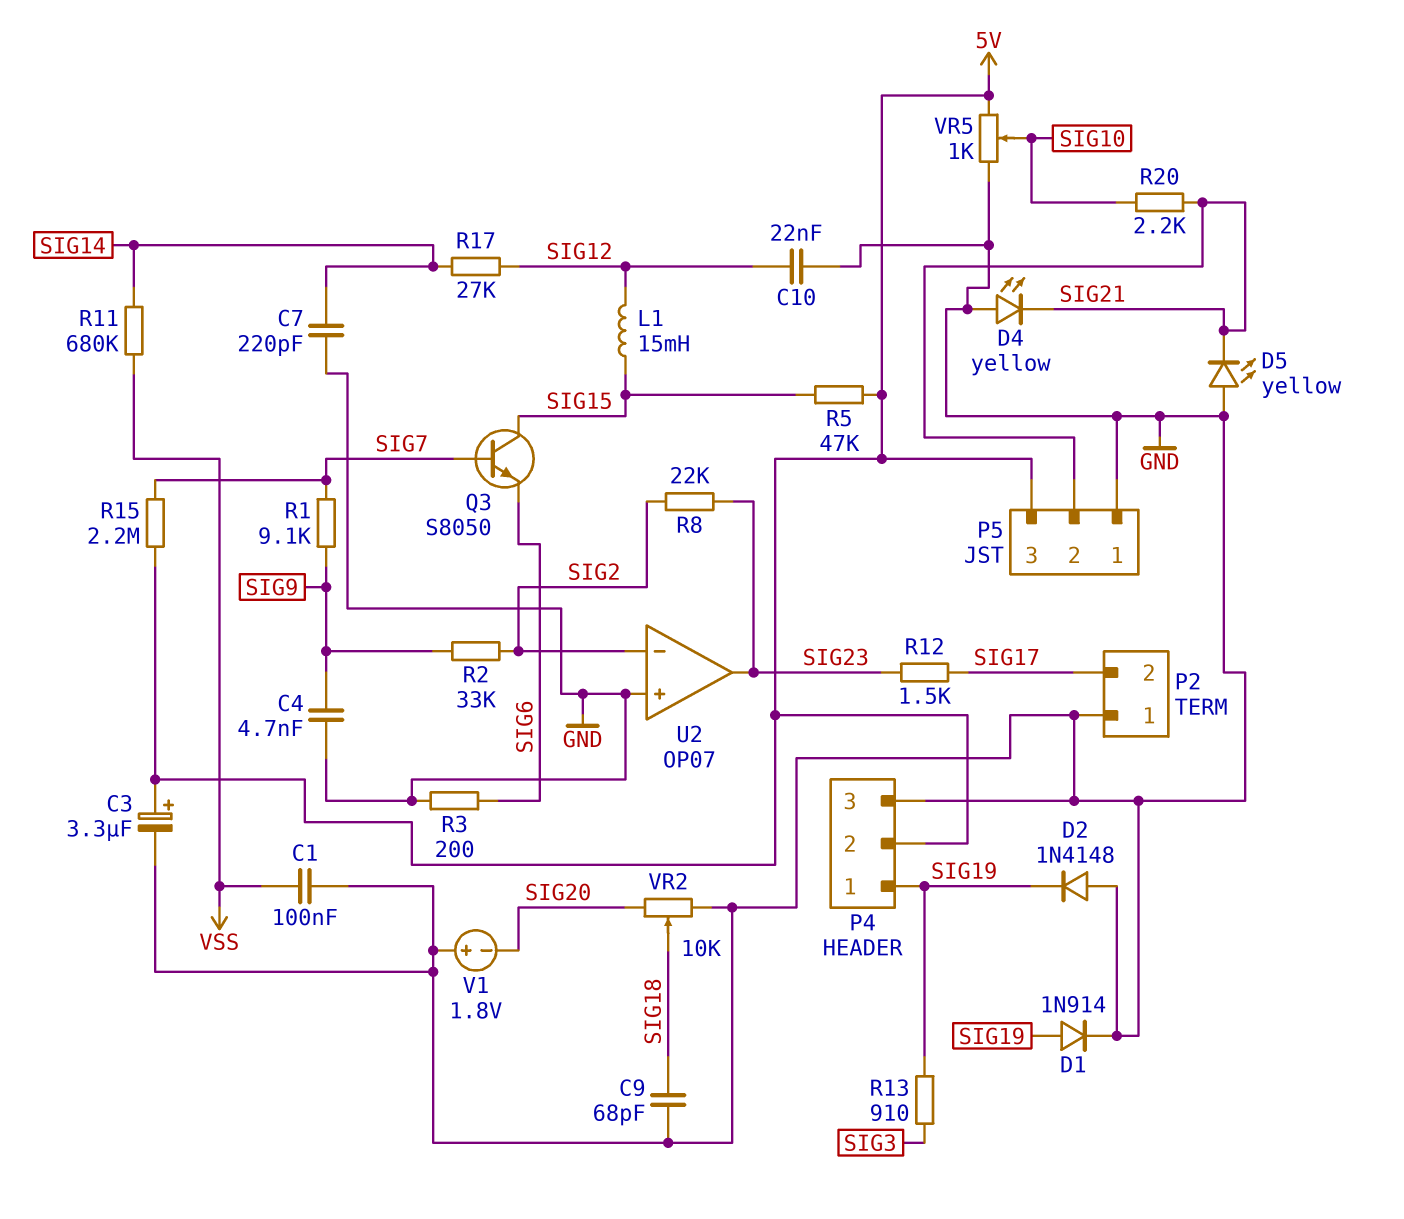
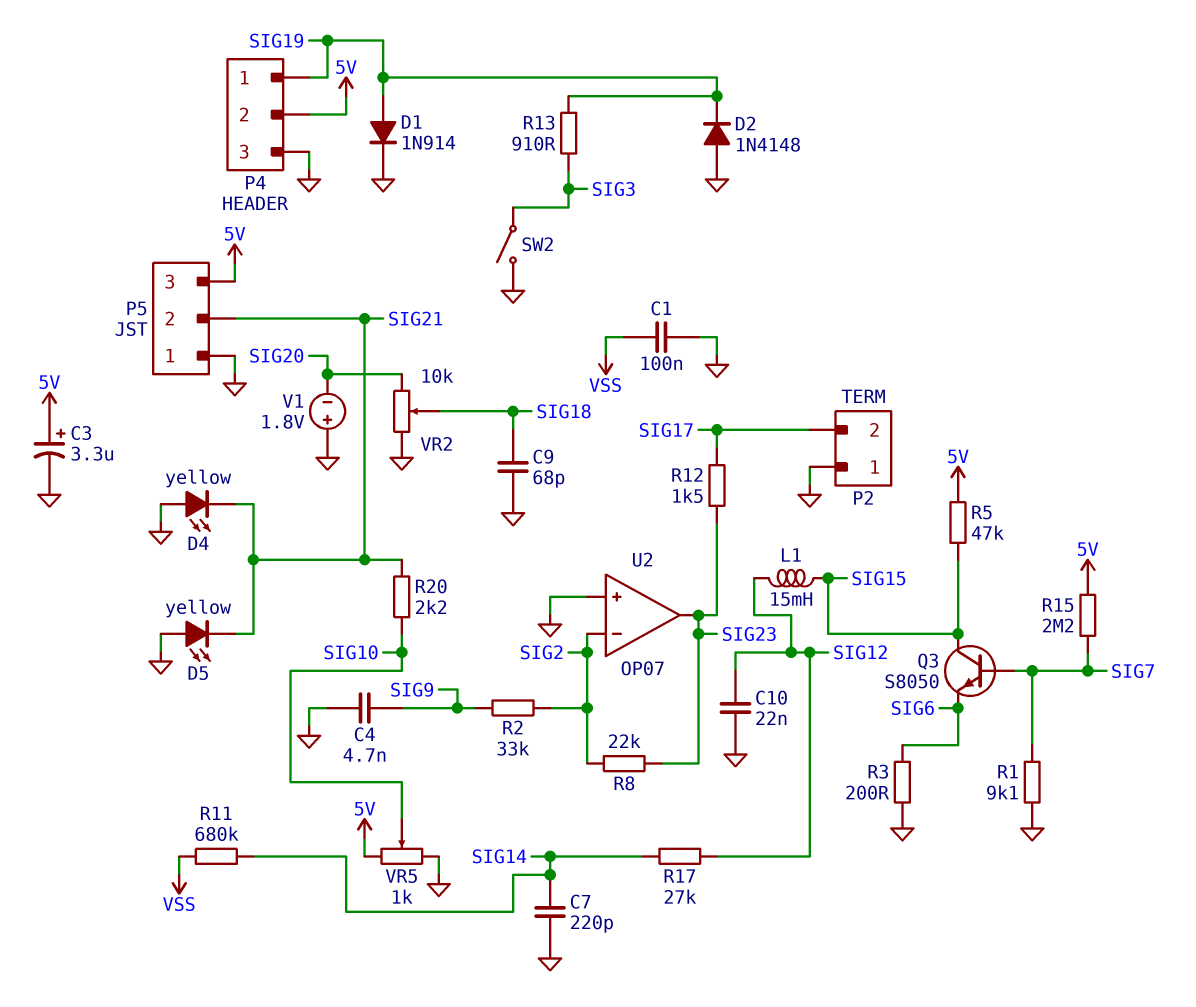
R1: 9.1k (SIG7, SIG9) -> 9.1k (GND, SIG7)
SW2: none -> switch (GND, SIG3)

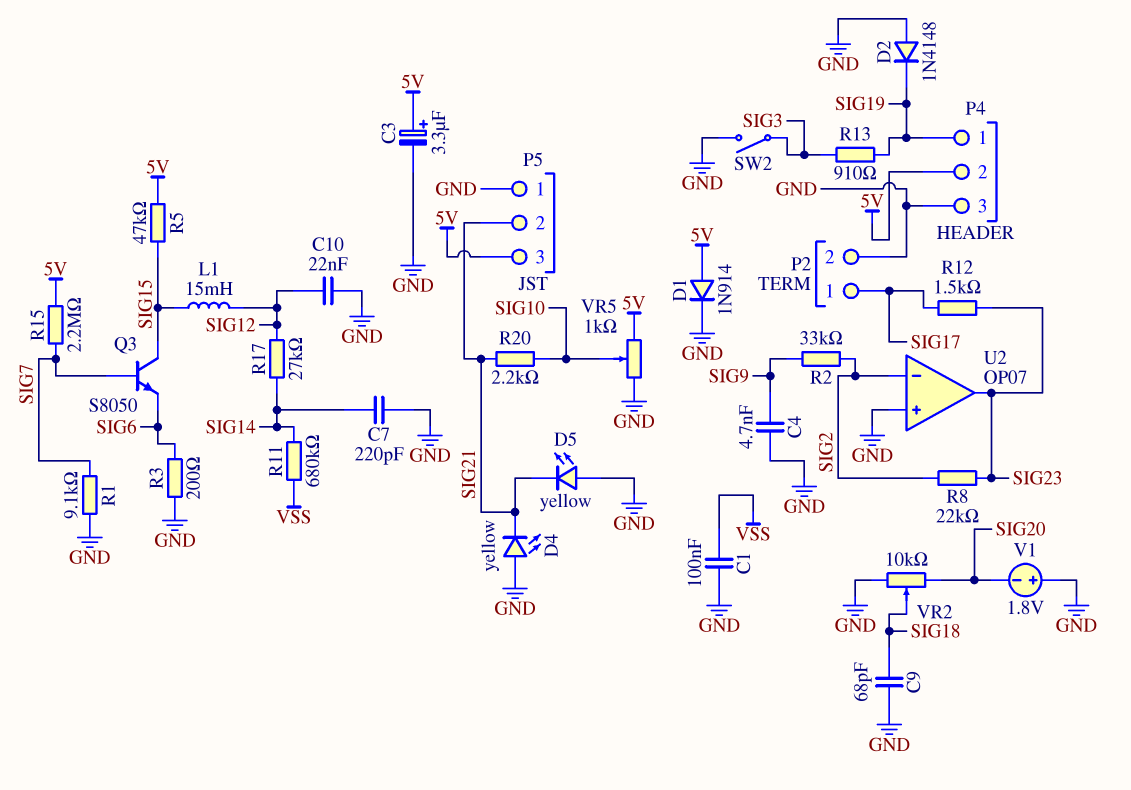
D1: diode 1N914 (A SIG19, K GND) -> diode 1N914 (A 5V, K GND)
P2 pin 1: GND -> SIG17
P2 pin 2: SIG17 -> GND

